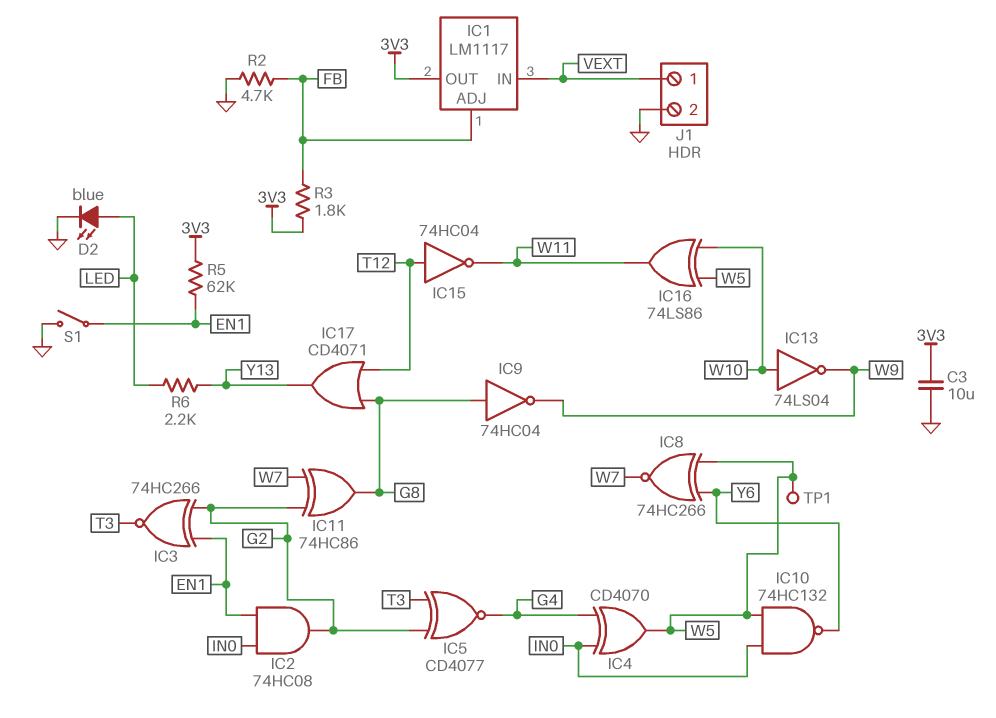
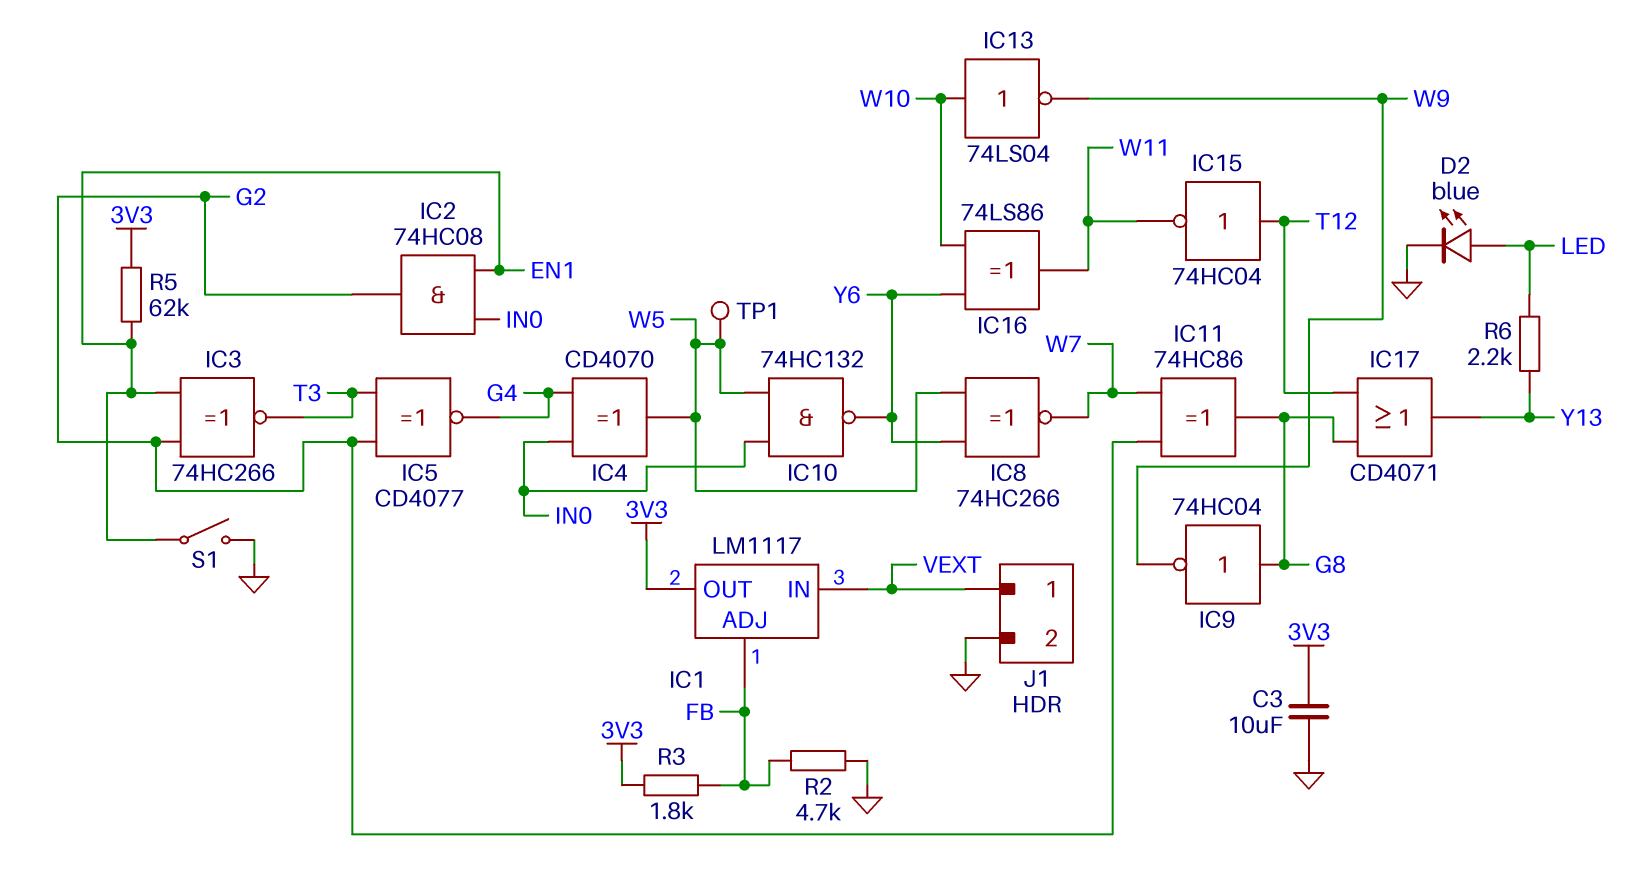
IC16: XOR 74LS86 (in W5, in W10, out W11) -> XOR 74LS86 (in W10, in Y6, out W11)

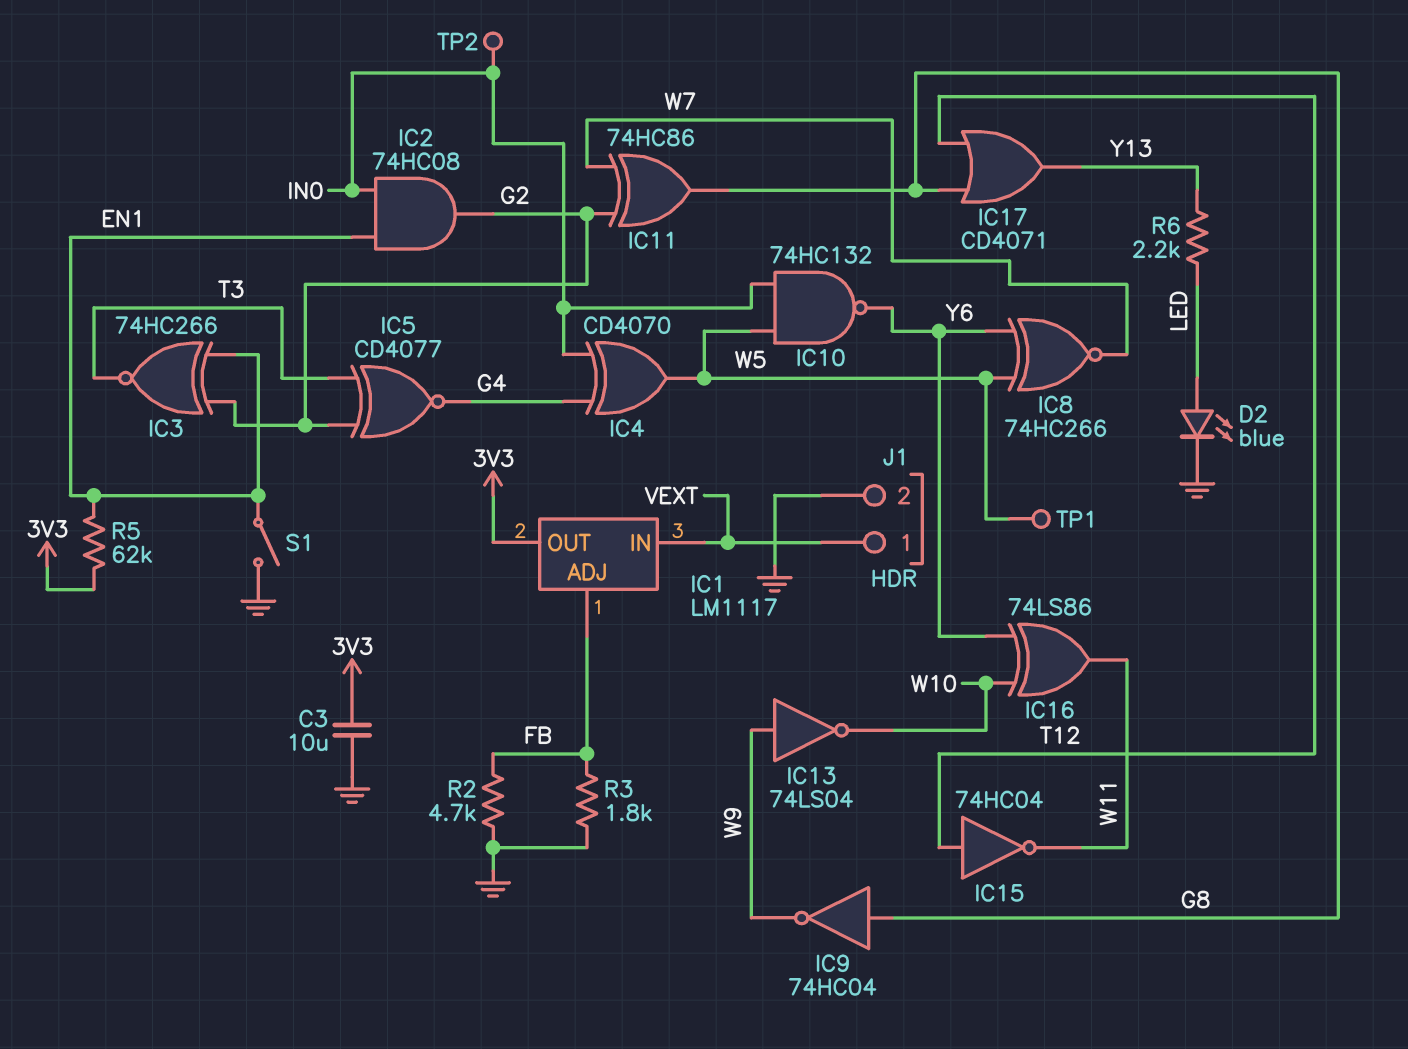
IC13: NOT 74LS04 (in W10, out W9) -> NOT 74LS04 (in W9, out W10)
R3: 1.8k (3V3, FB) -> 1.8k (FB, GND)
TP2: none -> test point (IN0)

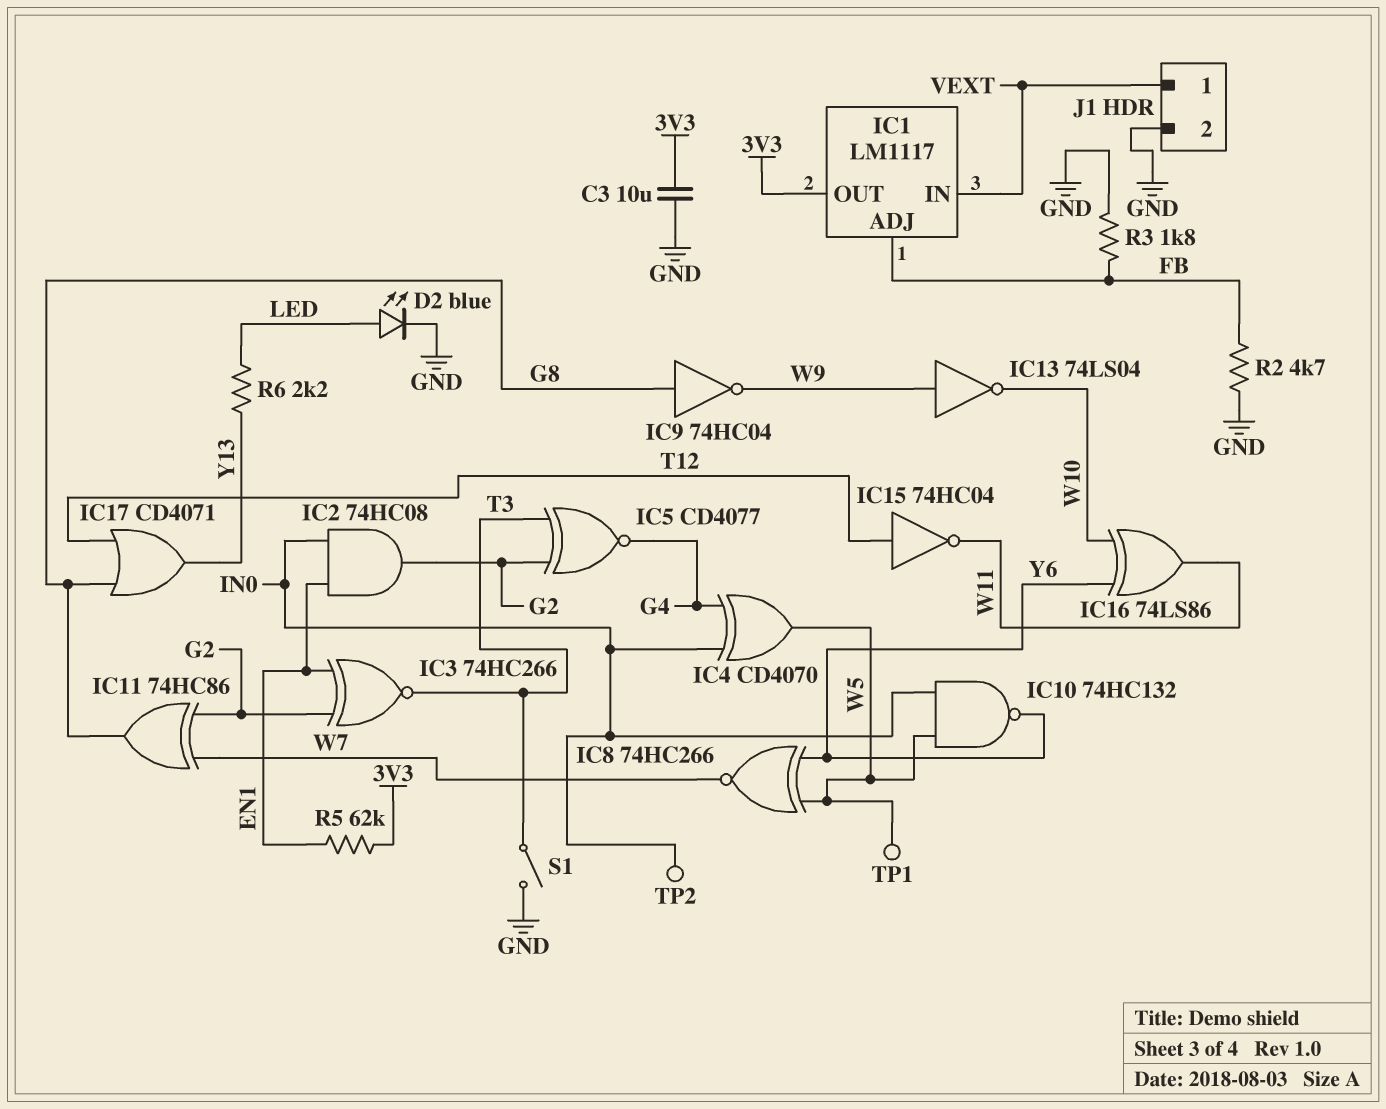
S1: switch (EN1, GND) -> switch (GND, T3)

